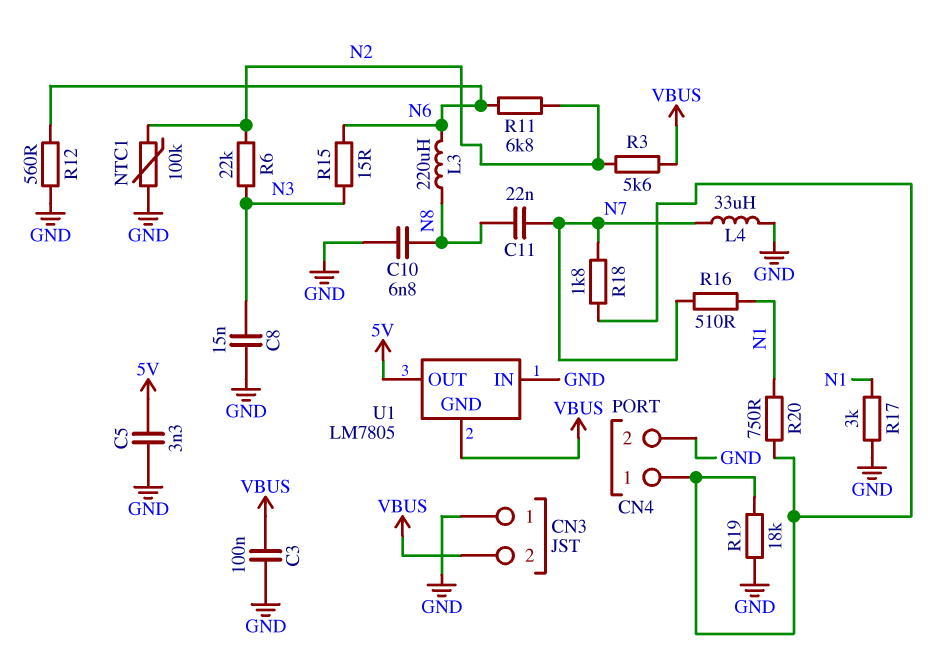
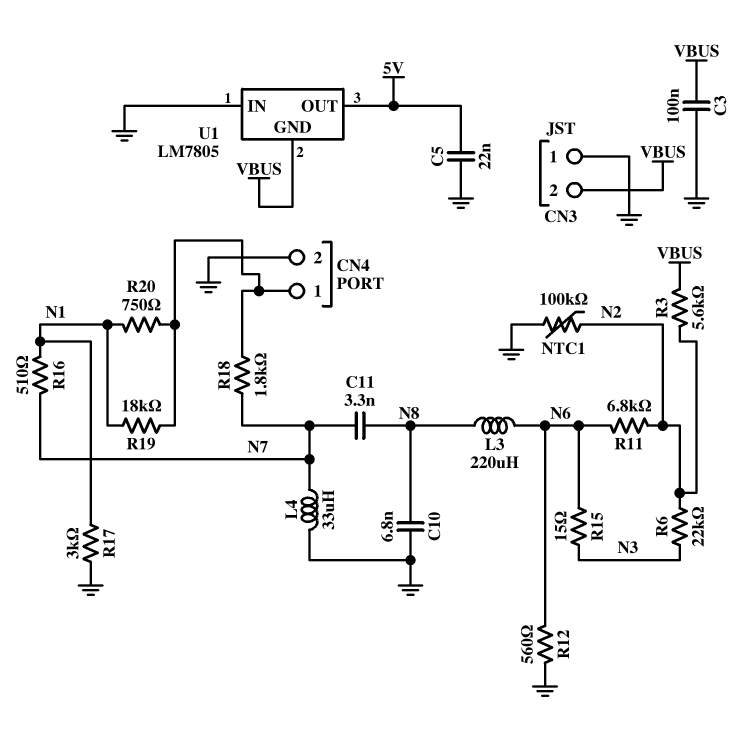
C5: 3.3nF (5V, GND) -> 22nF (5V, GND)
C8: 15nF (GND, N3) -> none
C11: 22nF (N7, N8) -> 3.3nF (N7, N8)
R19: 18k (CN4/1, GND) -> 18k (CN4/1, N1)

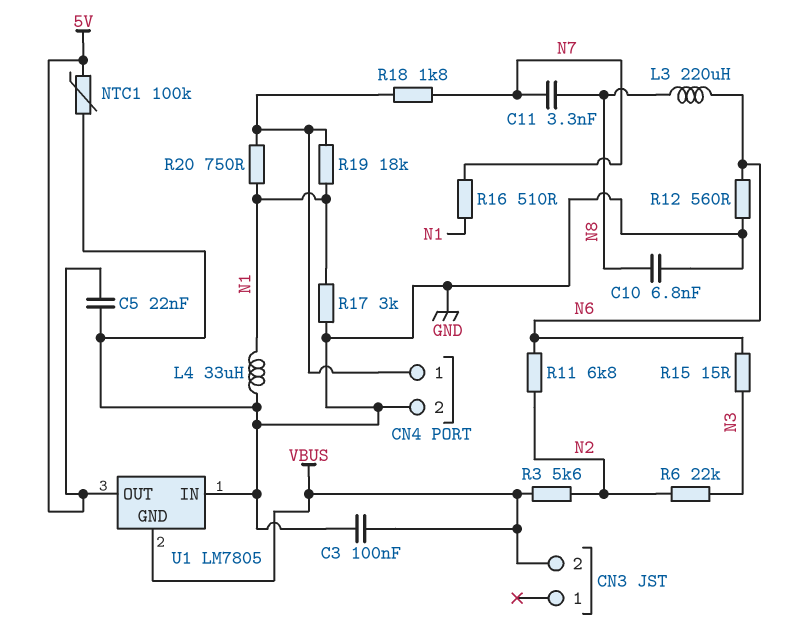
CN3 pin 1: GND -> none
L4: 33uH (GND, N7) -> 33uH (GND, N1)
NTC1: 100k (GND, N2) -> 100k (5V, GND)

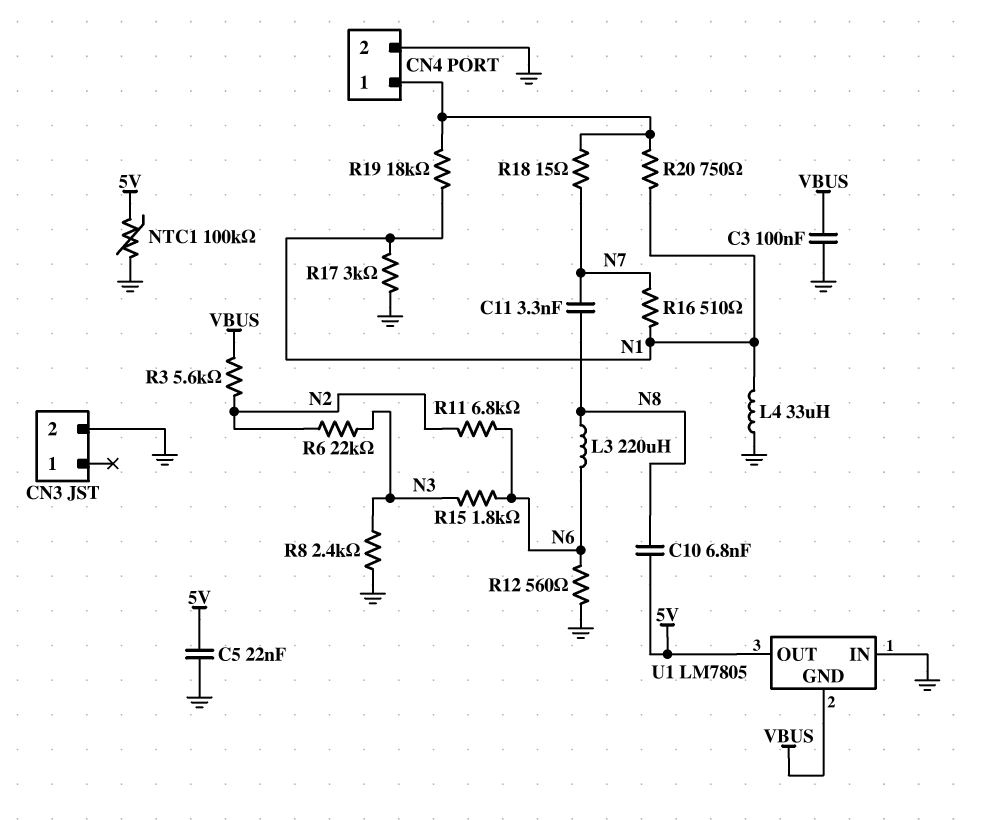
C10: 6.8nF (GND, N8) -> 6.8nF (5V, N8)
CN3 pin 2: VBUS -> GND
R8: none -> 2.4k (GND, N3)
R15: 15 (N3, N6) -> 1.8k (N3, N6)
R18: 1.8k (CN4/1, N7) -> 15 (CN4/1, N7)

